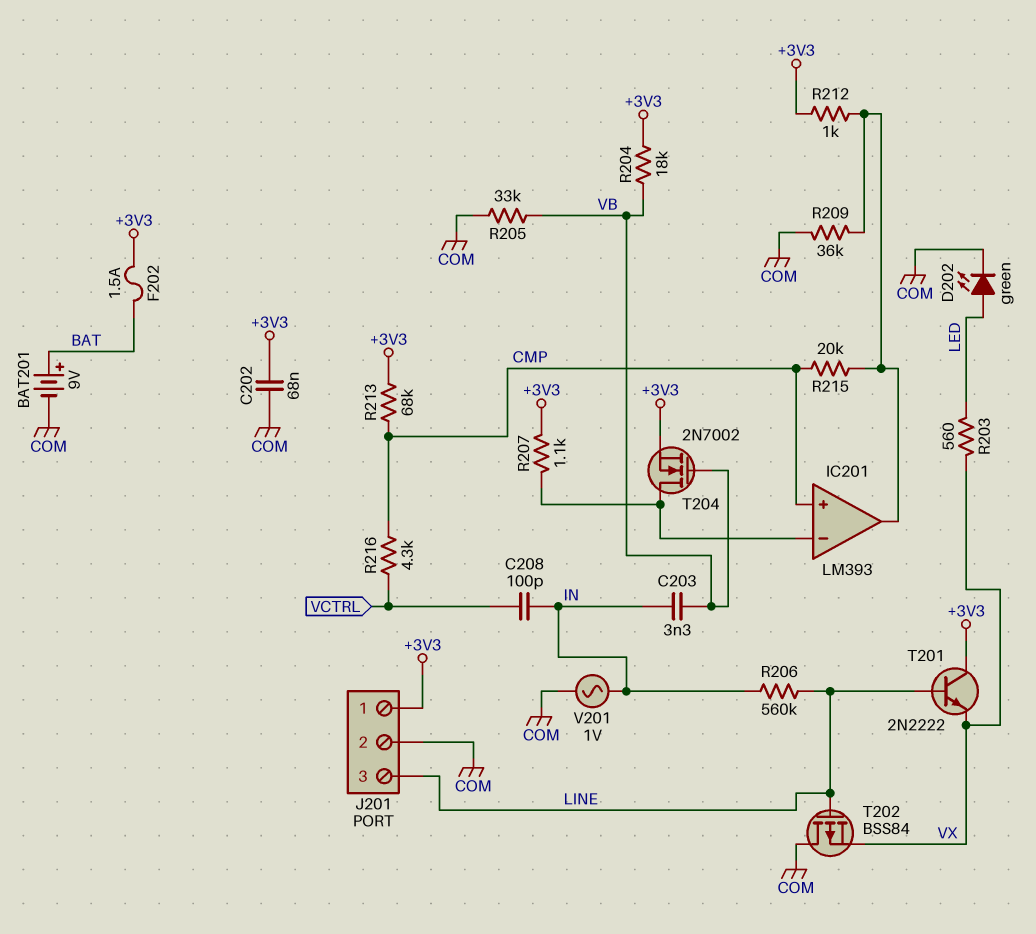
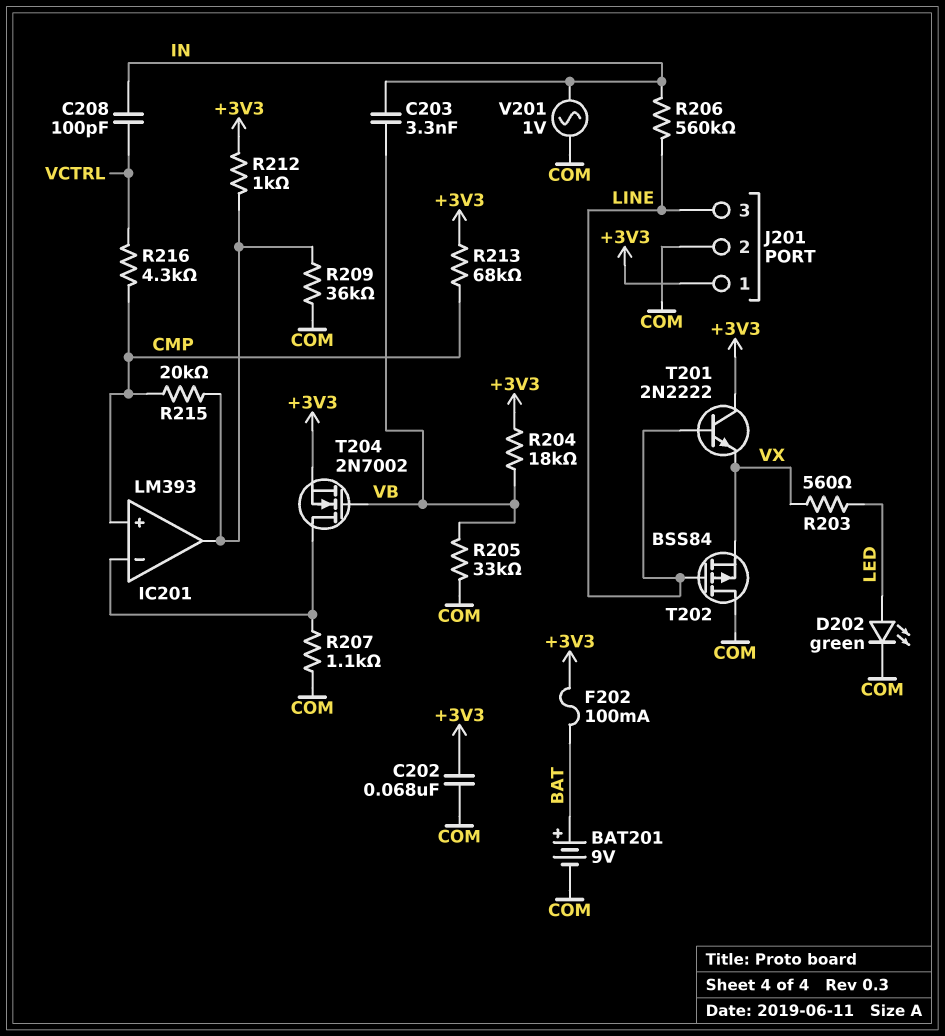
F202: 1.5A (+3V3, BAT) -> 100mA (+3V3, BAT)
R207: 1.1k (+3V3, IC201/in-) -> 1.1k (COM, IC201/in-)

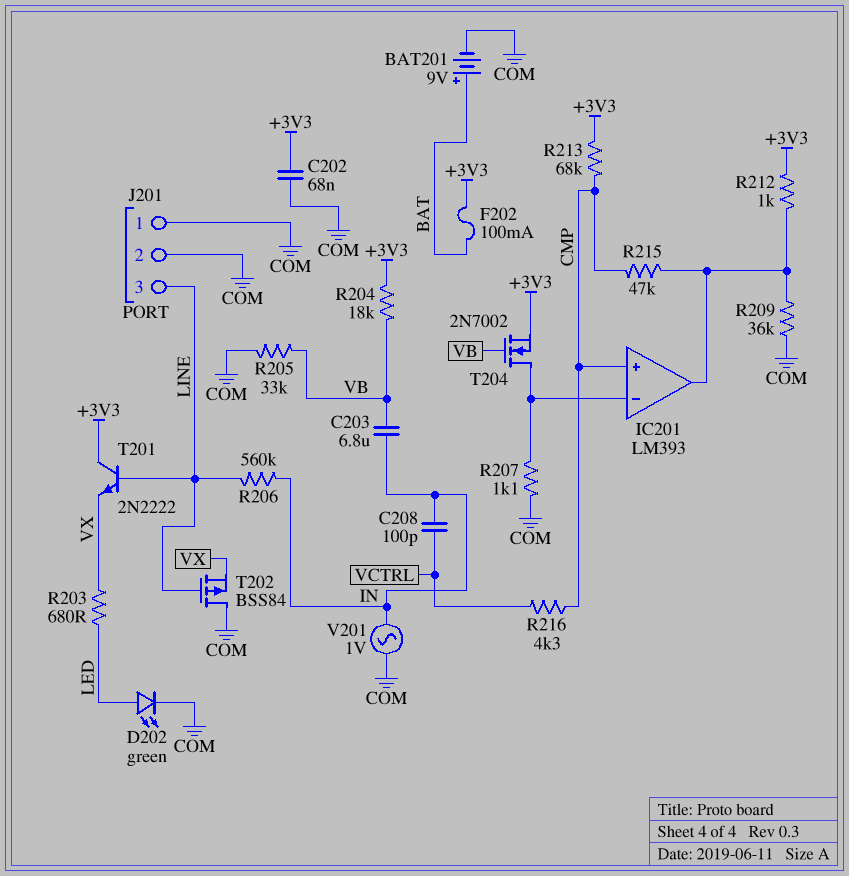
C203: 3.3nF (IN, VB) -> 6.8uF (IN, VB)
J201 pin 1: +3V3 -> COM
R203: 560 (LED, VX) -> 680 (LED, VX)
R215: 20k (CMP, IC201/out) -> 47k (CMP, IC201/out)

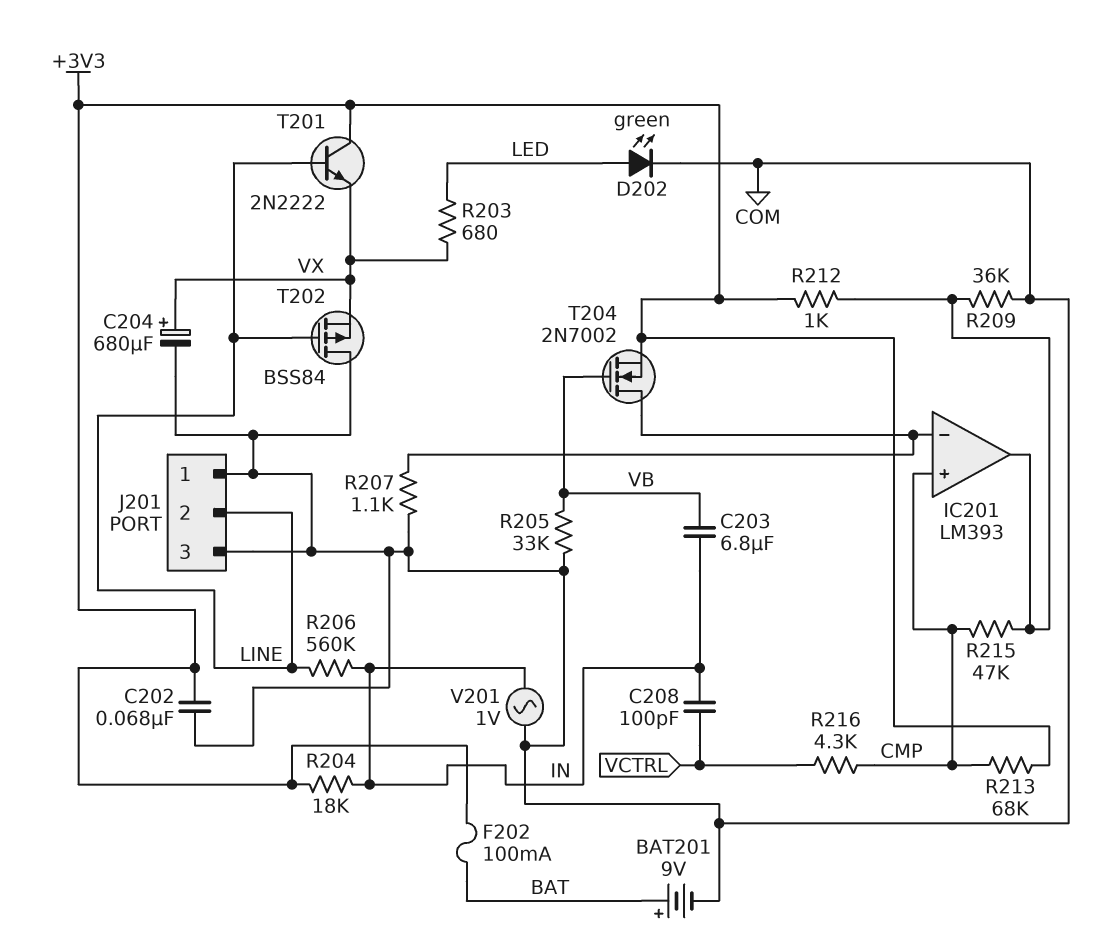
C204: none -> 680uF (plus VX, minus COM)
J201 pin 2: COM -> LINE
J201 pin 3: LINE -> COM
R204: 18k (+3V3, VB) -> 18k (+3V3, IN)

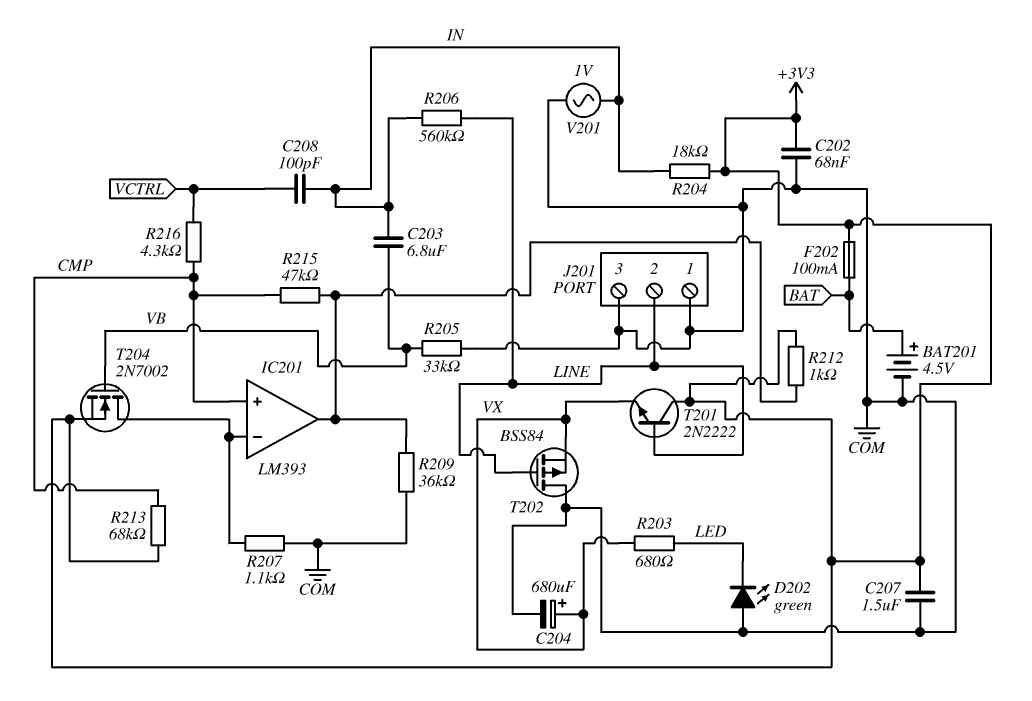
BAT201: 9V (plus BAT, minus COM) -> 4.5V (plus BAT, minus COM)
C207: none -> 1.5uF (+3V3, COM)
D202: LED green (A LED, K COM) -> LED green (A COM, K LED)

